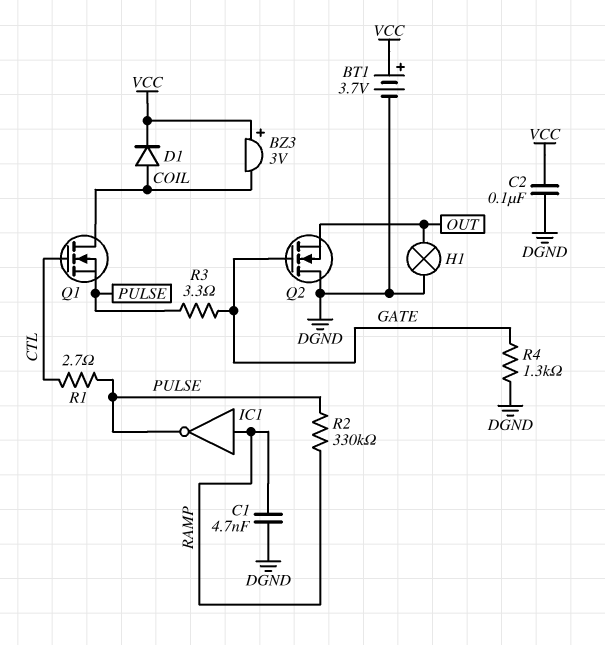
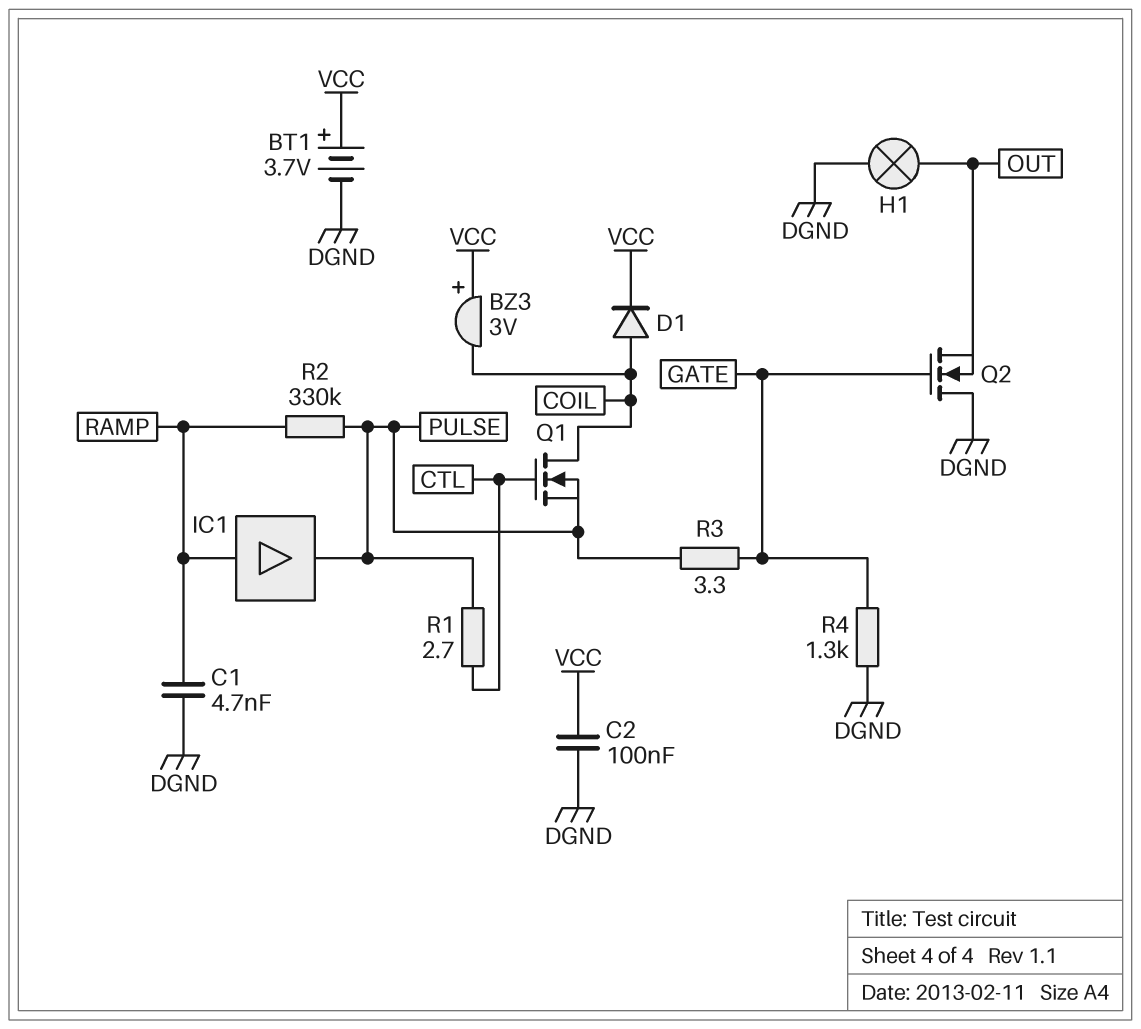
IC1: NOT (in RAMP, out PULSE) -> buffer (in RAMP, out PULSE)

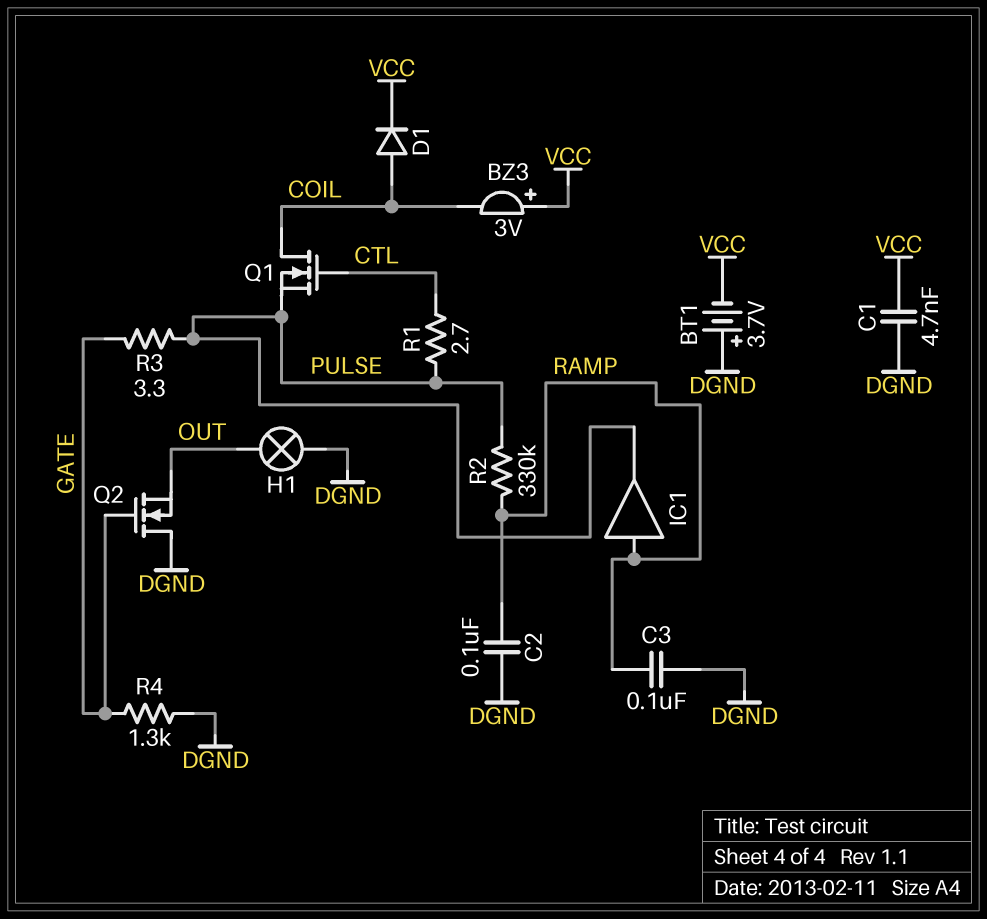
BT1: 3.7V (plus VCC, minus DGND) -> 3.7V (plus DGND, minus VCC)
C1: 4.7nF (DGND, RAMP) -> 4.7nF (DGND, VCC)
C2: 100nF (DGND, VCC) -> 100nF (DGND, RAMP)
C3: none -> 100nF (DGND, RAMP)

